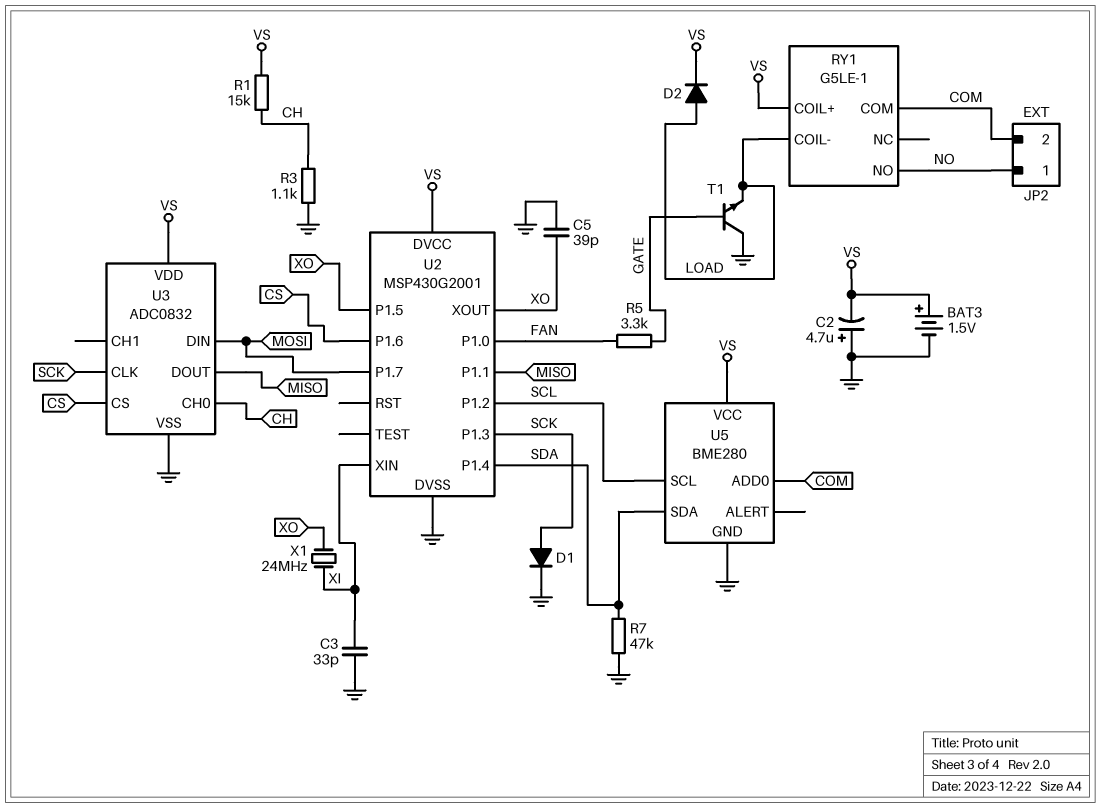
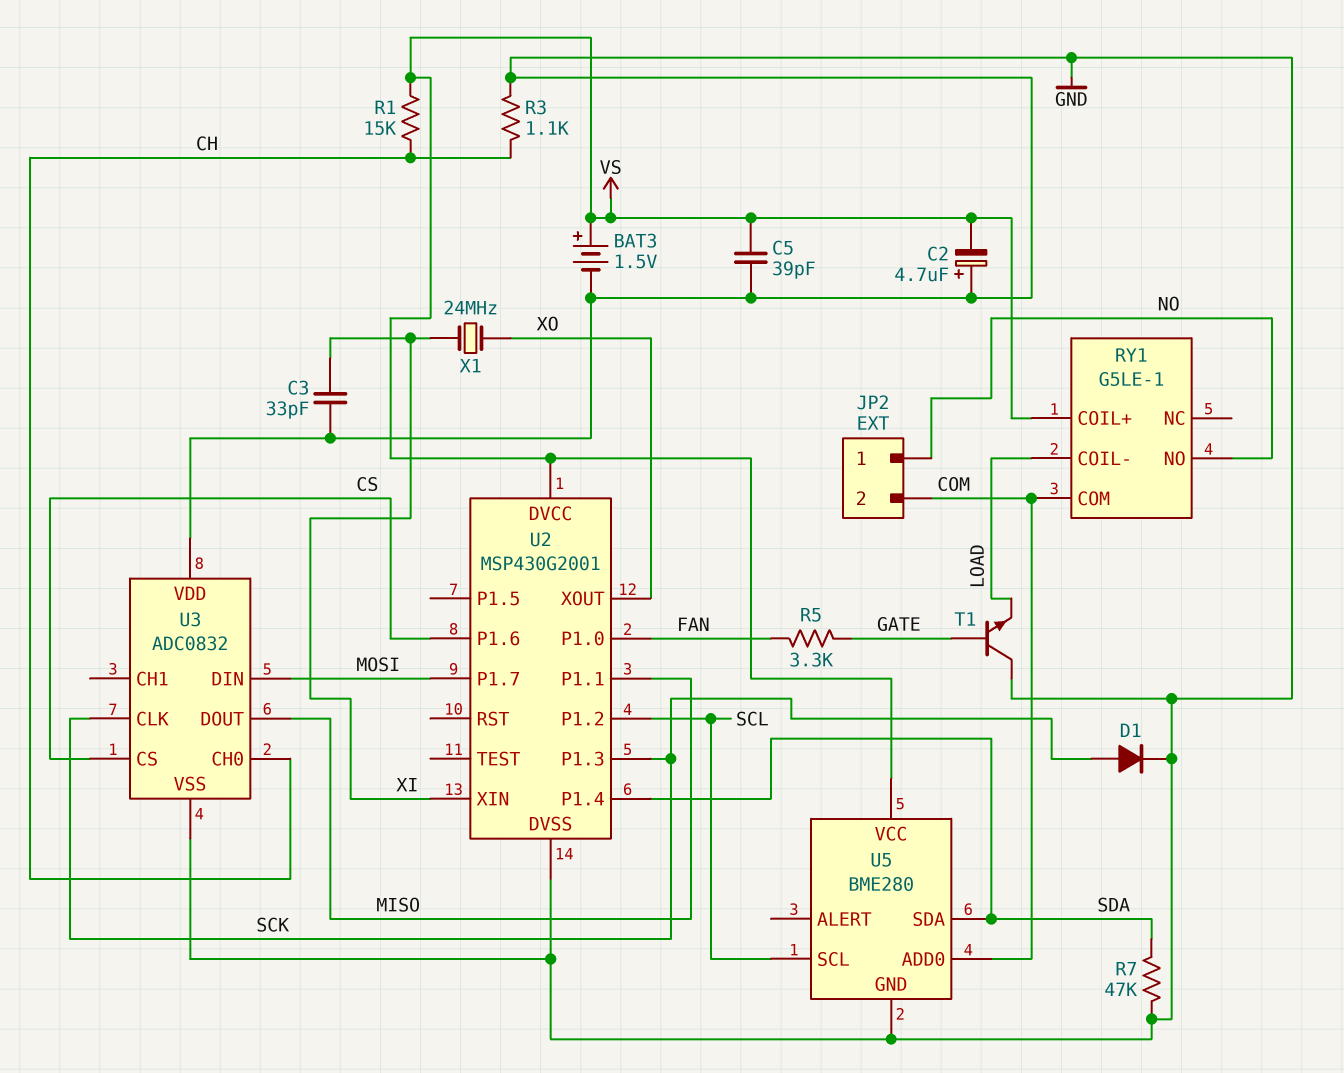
C5: 39pF (GND, XO) -> 39pF (GND, VS)
D2: diode (A LOAD, K VS) -> none
U2 pin P1.5: XO -> none
U3 pin VDD: VS -> GND

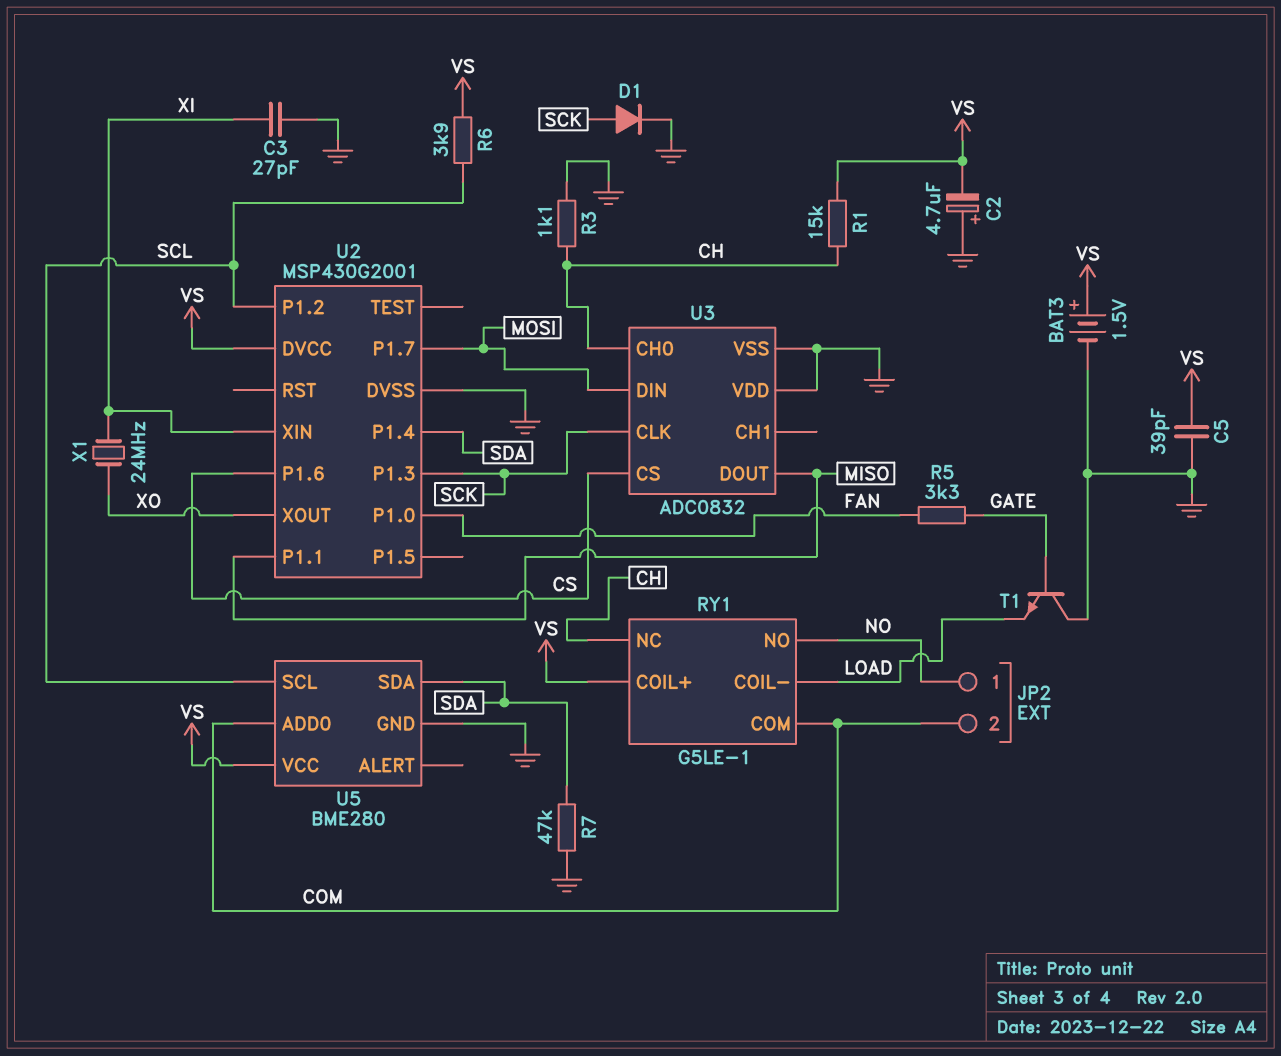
C3: 33pF (GND, XI) -> 27pF (GND, XI)
R6: none -> 3.9k (SCL, VS)
RY1 pin NC: none -> CH

